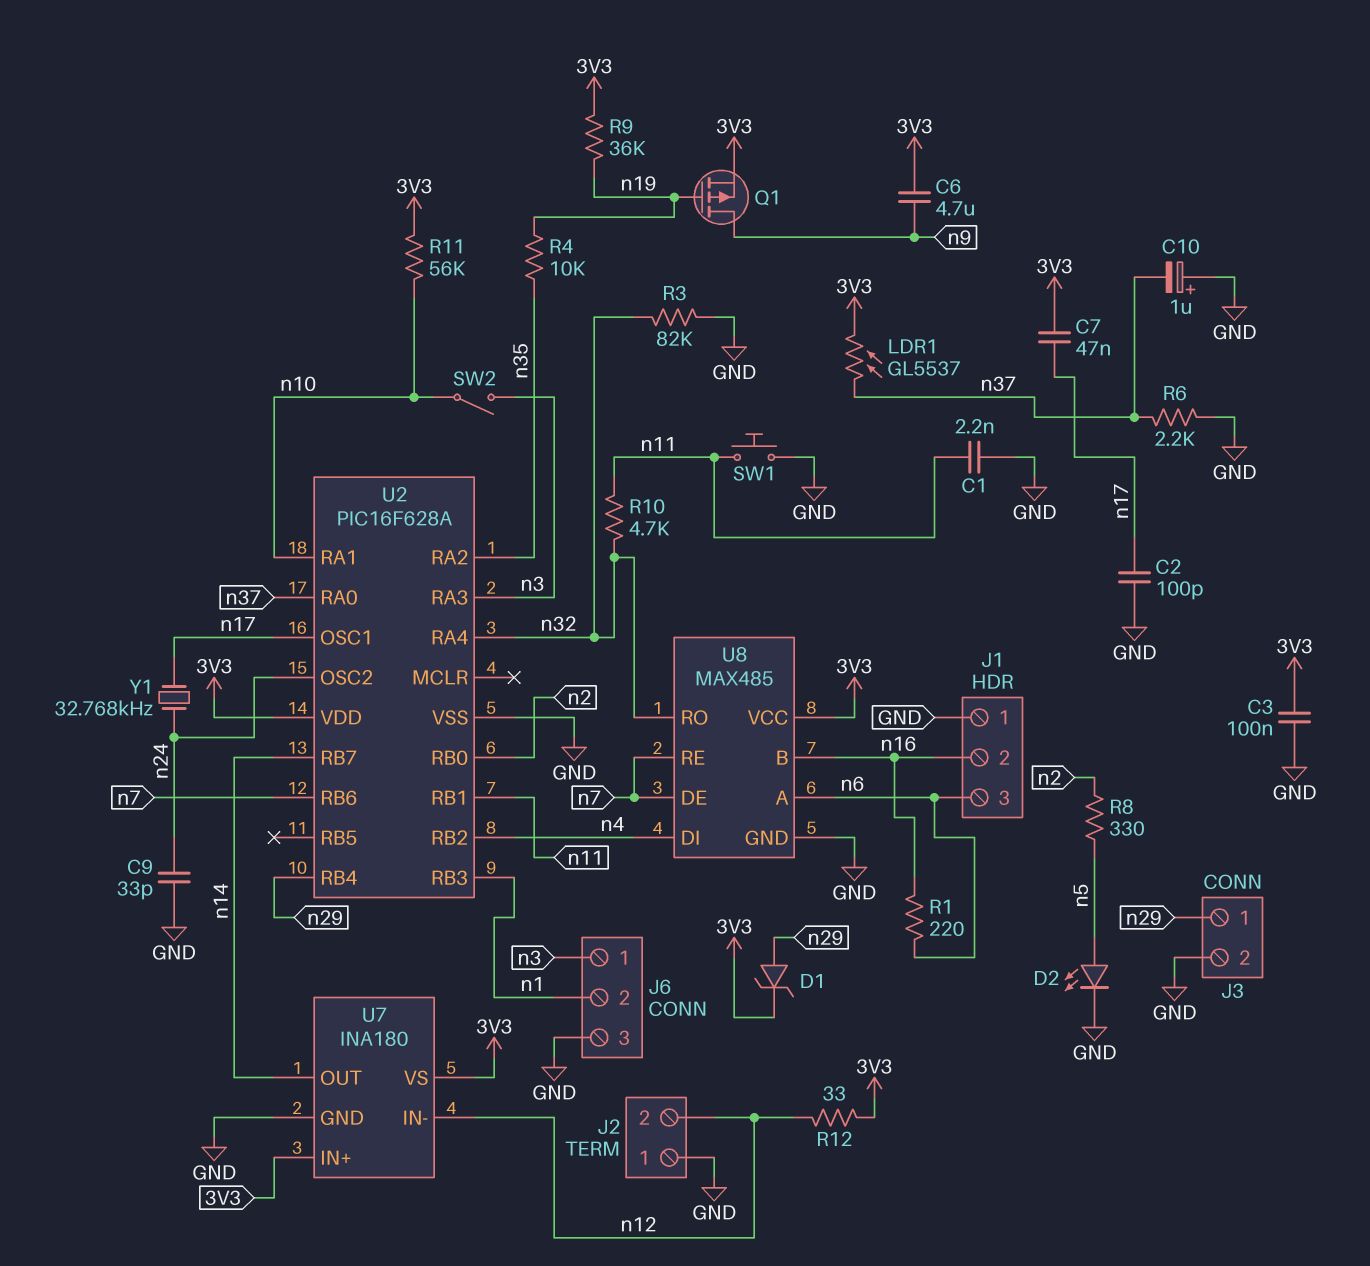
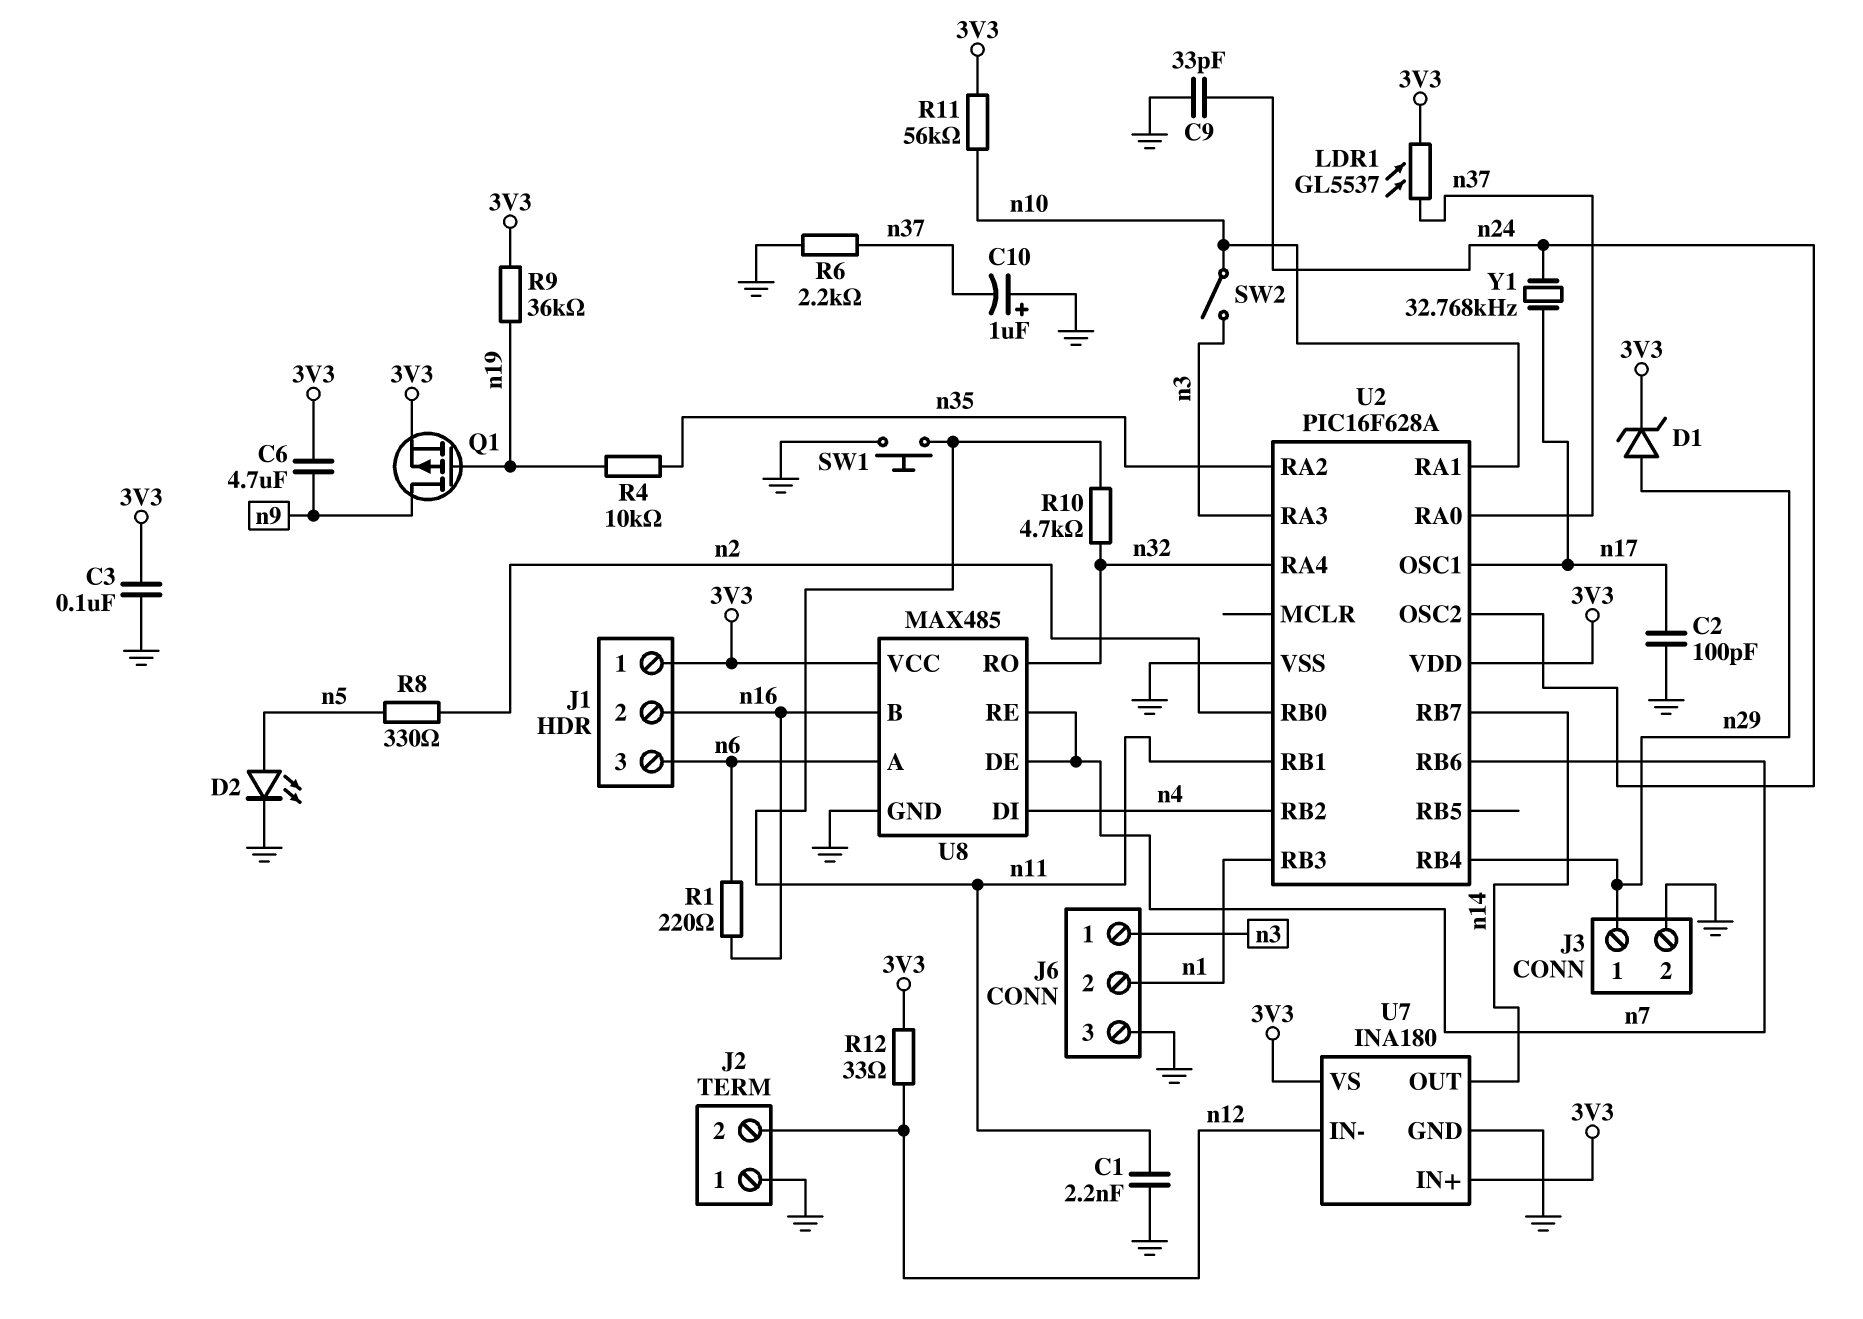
C7: 47nF (3V3, n17) -> none
J1 pin 1: GND -> 3V3
R3: 82k (GND, n32) -> none

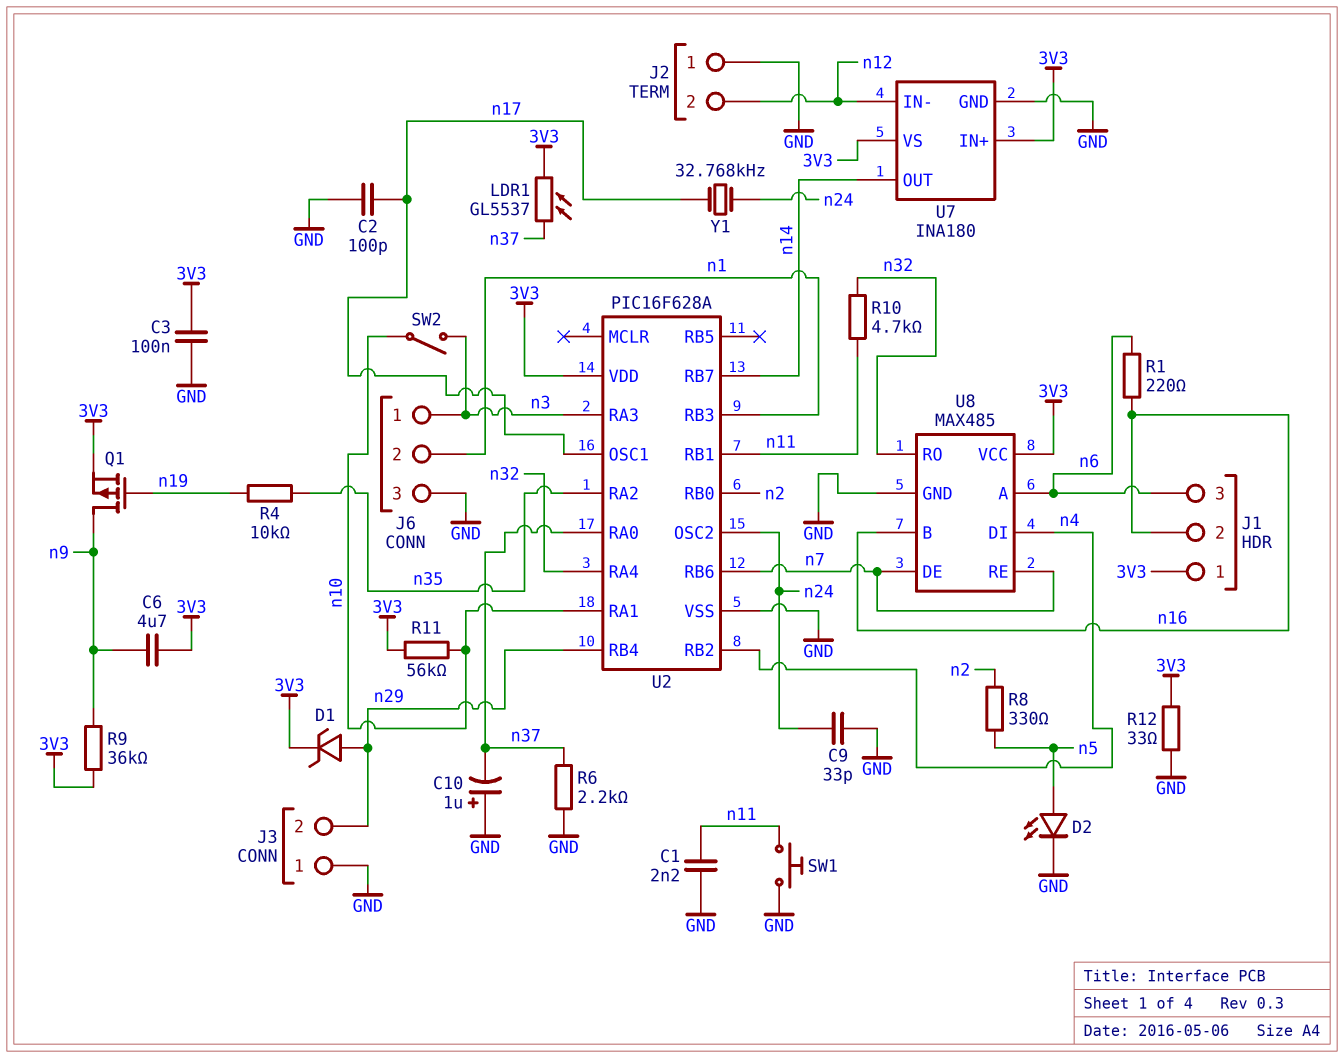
J3 pin 1: n29 -> GND
J3 pin 2: GND -> n29
R9: 36k (3V3, n19) -> 36k (3V3, n9)
R12: 33 (3V3, n12) -> 33 (3V3, GND)

